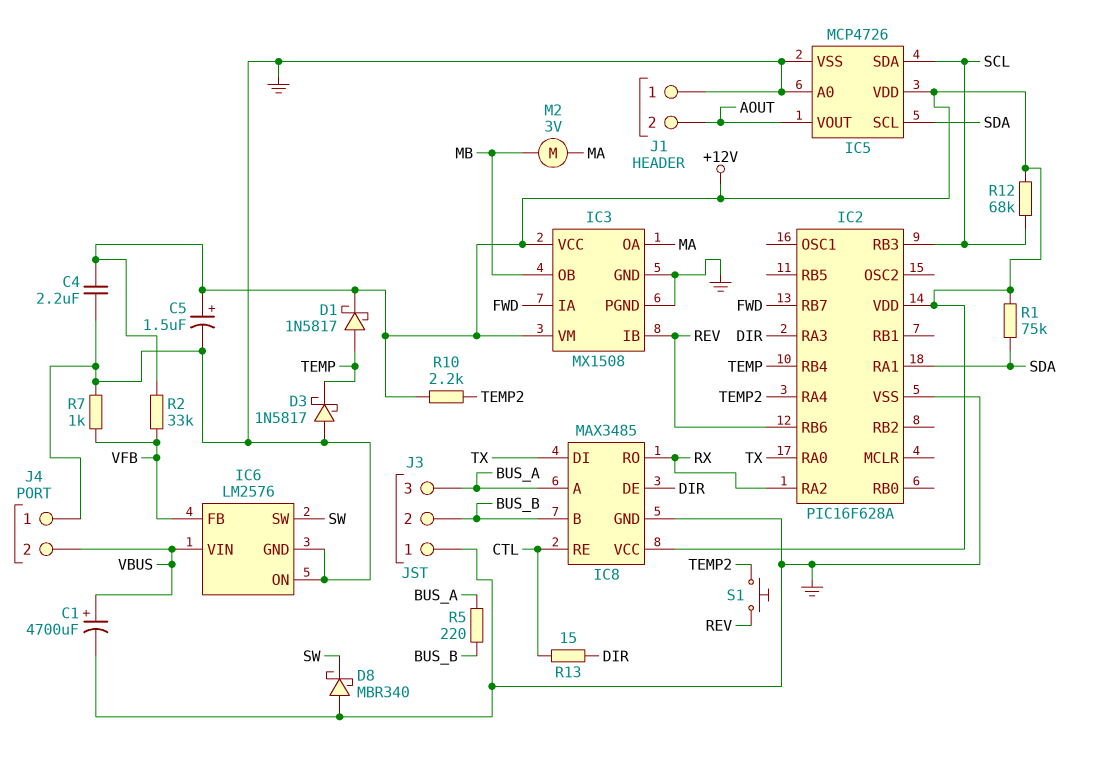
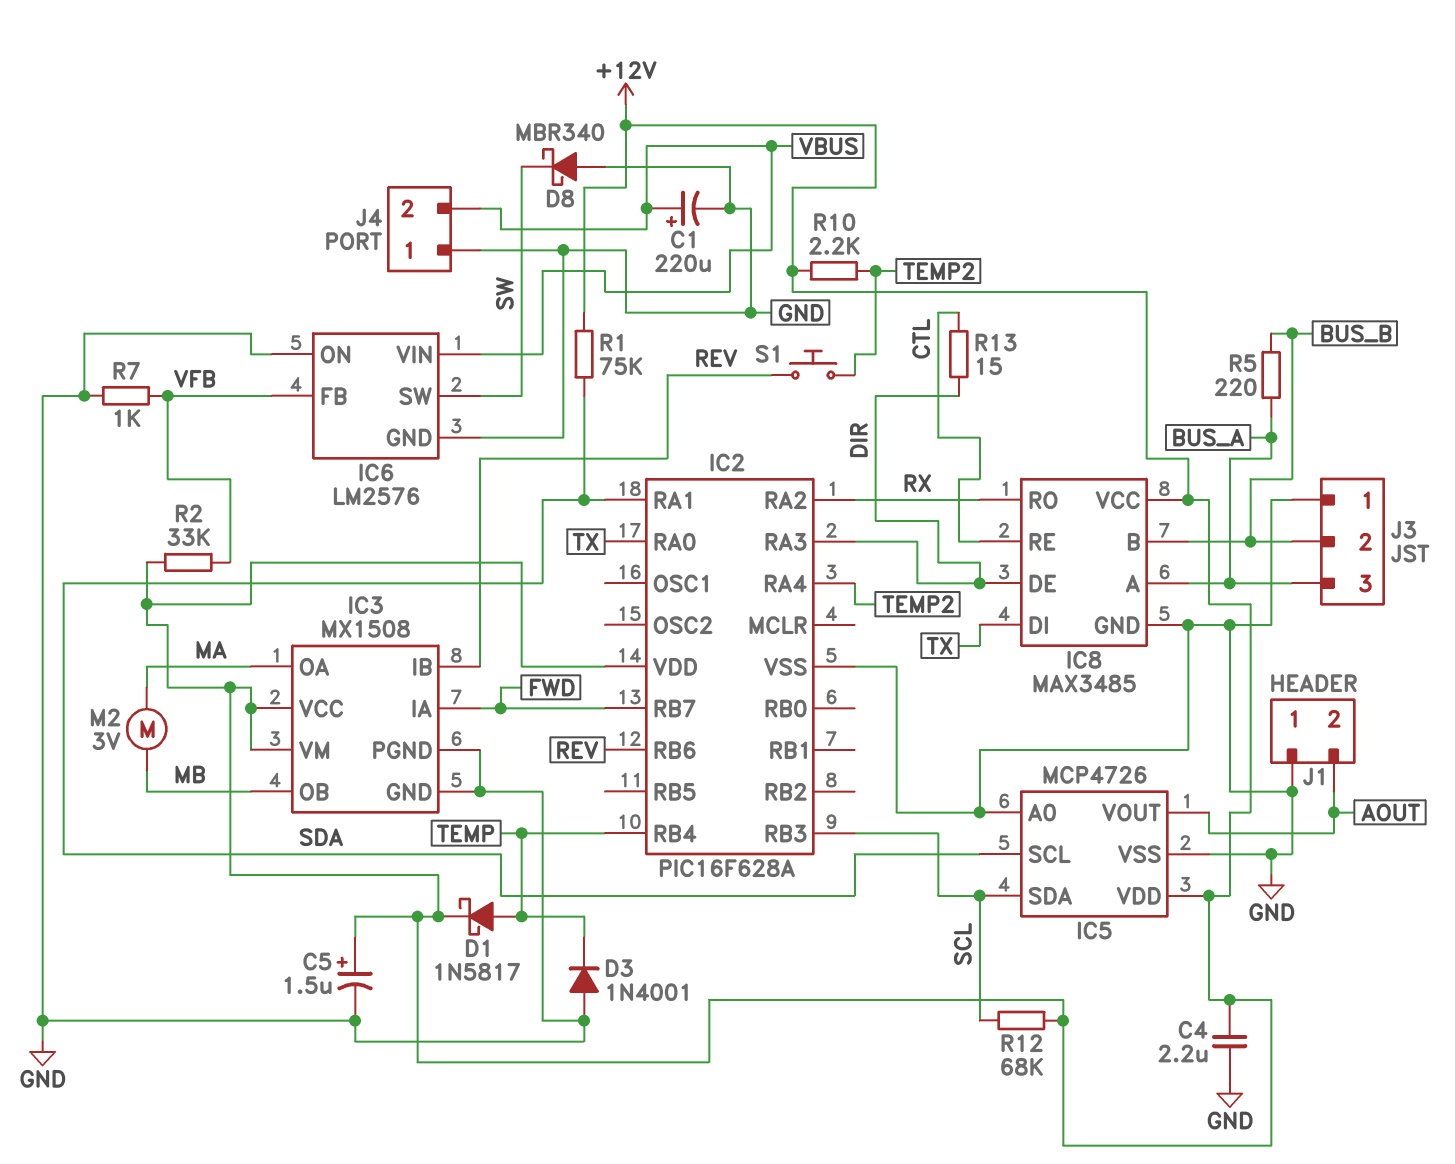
C1: 4700uF (plus VBUS, minus GND) -> 220uF (plus VBUS, minus GND)
D3: schottky 1N5817 (A GND, K TEMP) -> diode 1N4001 (A GND, K TEMP)

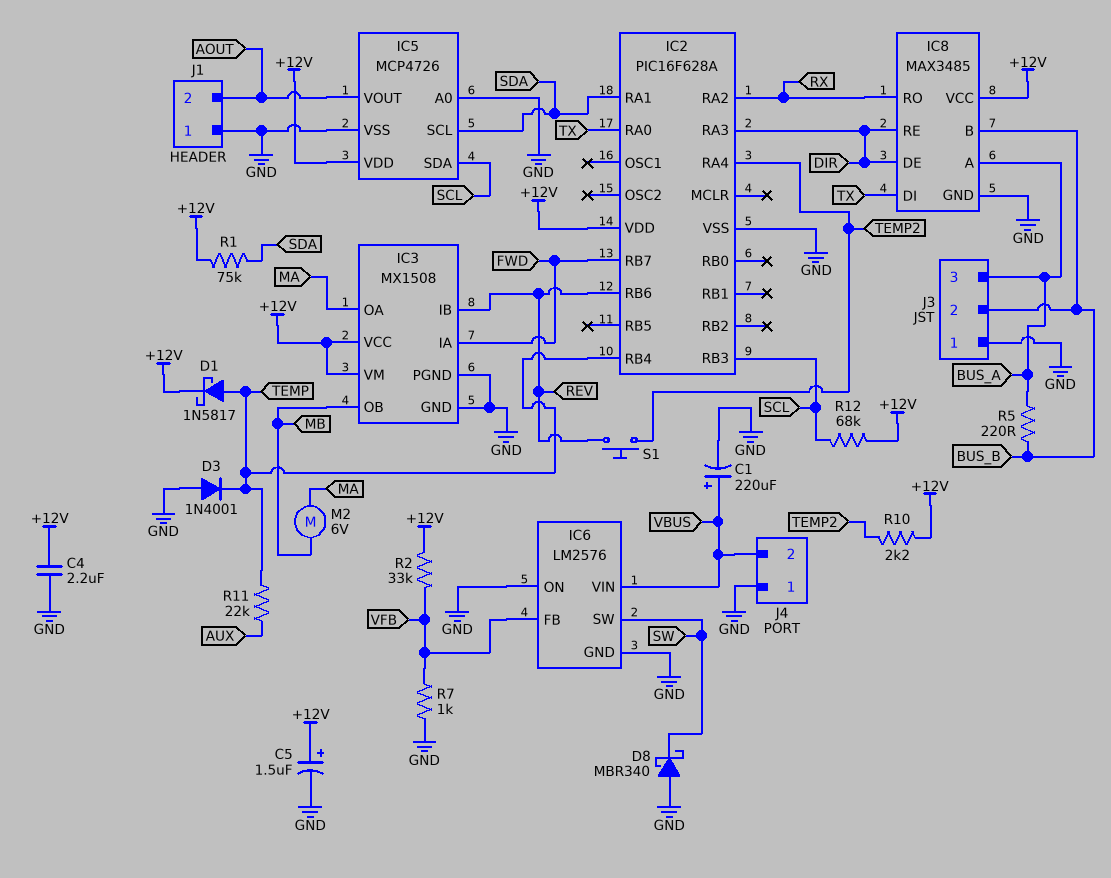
IC8 pin RE: CTL -> DIR
M2: motor 3V (MA, MB) -> motor 6V (MA, MB)
R11: none -> 22k (AUX, TEMP)
R13: 15 (CTL, DIR) -> none

